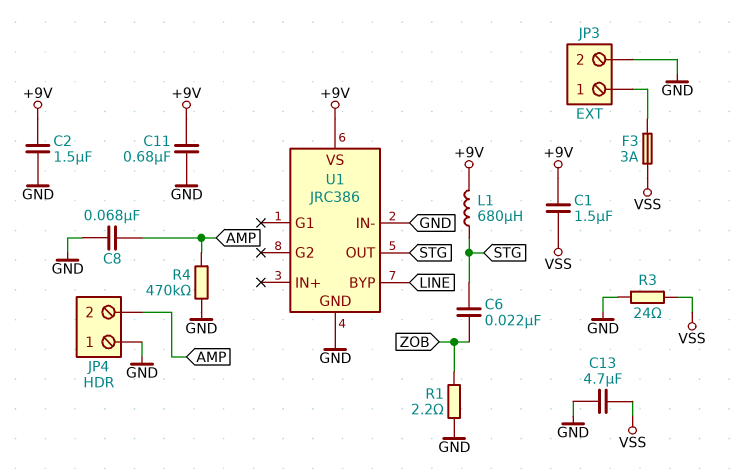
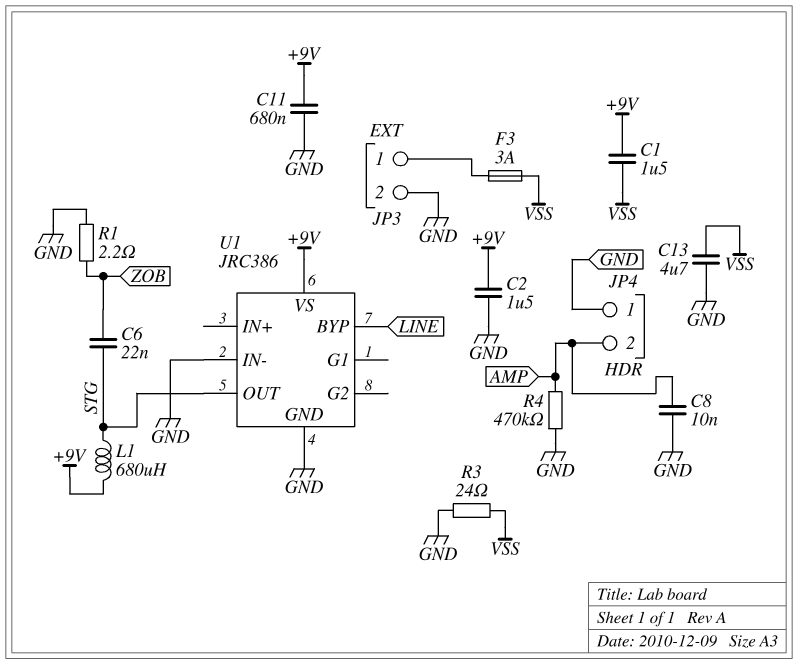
C8: 68nF (AMP, GND) -> 10nF (AMP, GND)

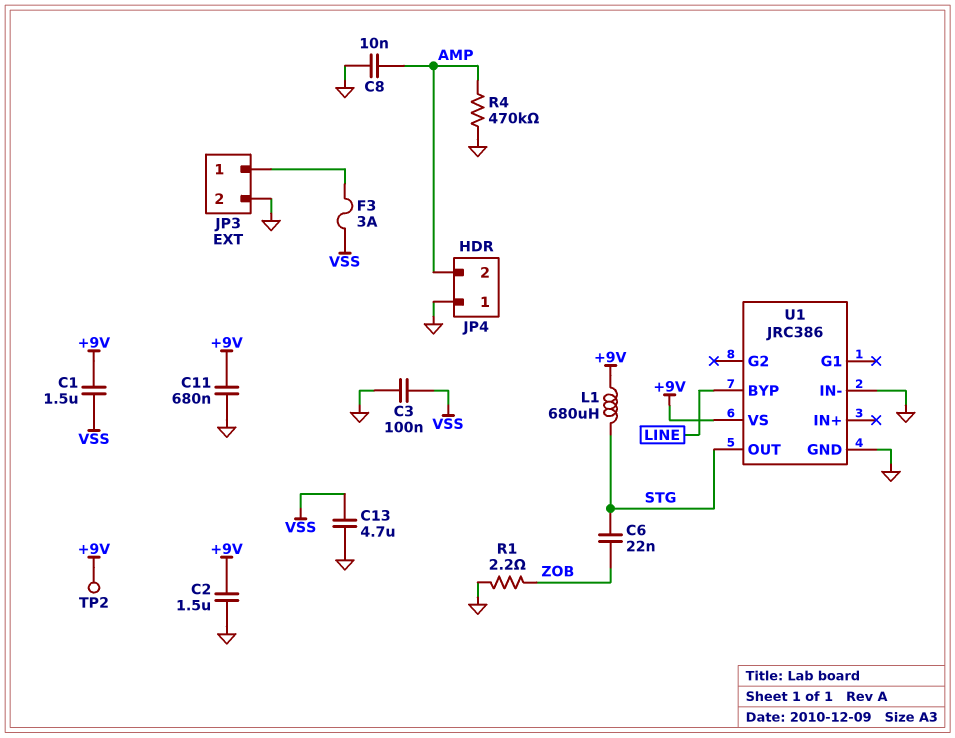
C3: none -> 100nF (GND, VSS)
R3: 24 (GND, VSS) -> none
TP2: none -> test point (+9V)

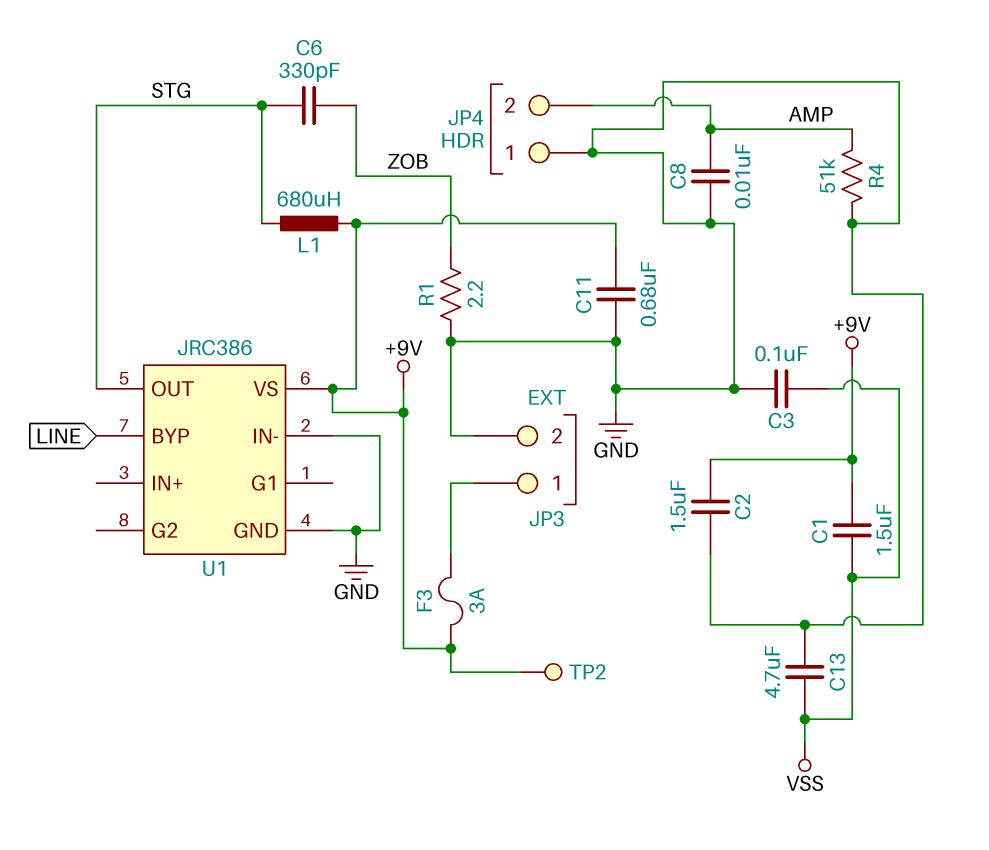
C6: 22nF (STG, ZOB) -> 330pF (STG, ZOB)
F3: 3A (JP3/1, VSS) -> 3A (+9V, JP3/1)
R4: 470k (AMP, GND) -> 51k (AMP, GND)

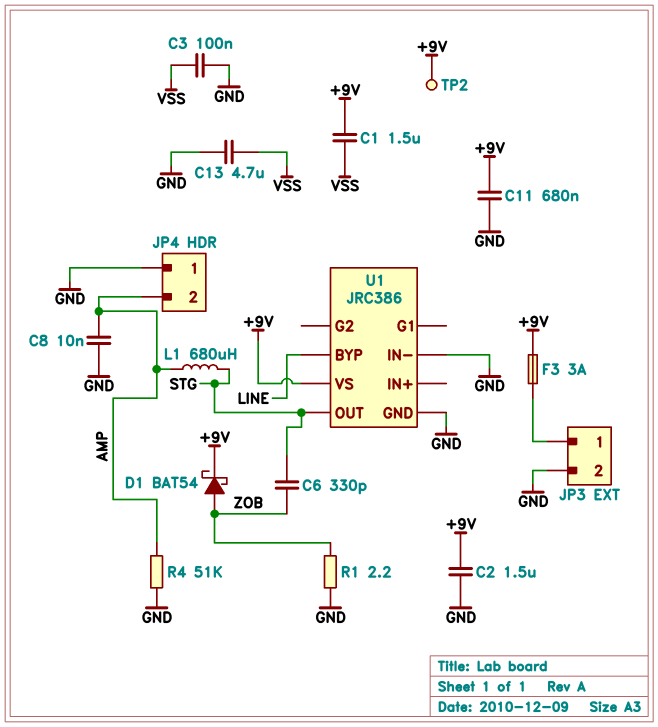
D1: none -> schottky BAT54 (A ZOB, K +9V)
L1: 680uH (+9V, STG) -> 680uH (AMP, STG)

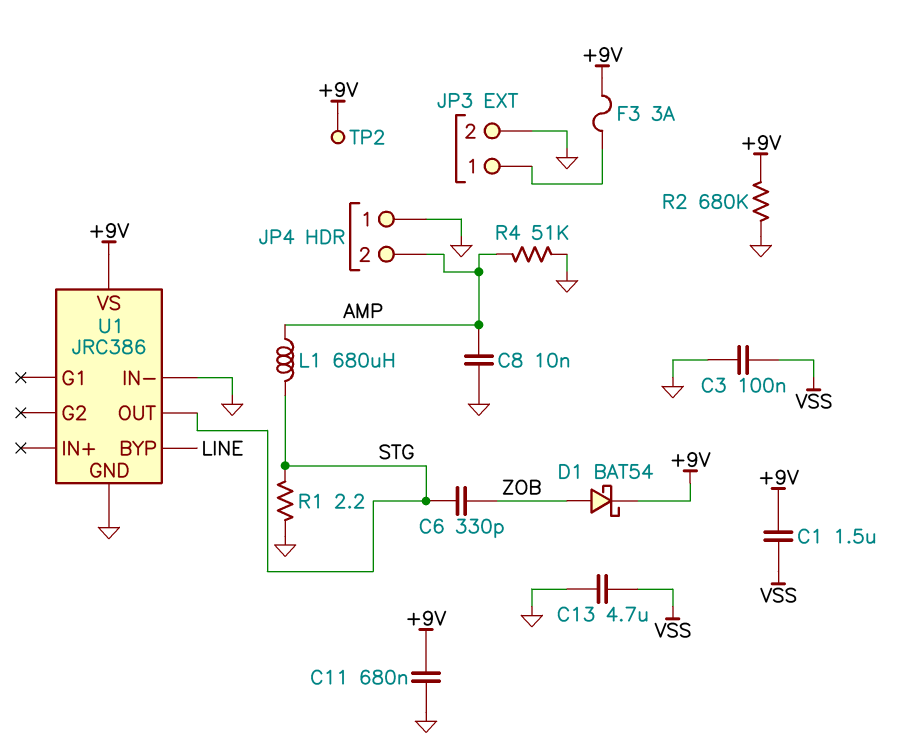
C2: 1.5uF (+9V, GND) -> none
R1: 2.2 (GND, ZOB) -> 2.2 (GND, STG)
R2: none -> 680k (+9V, GND)

